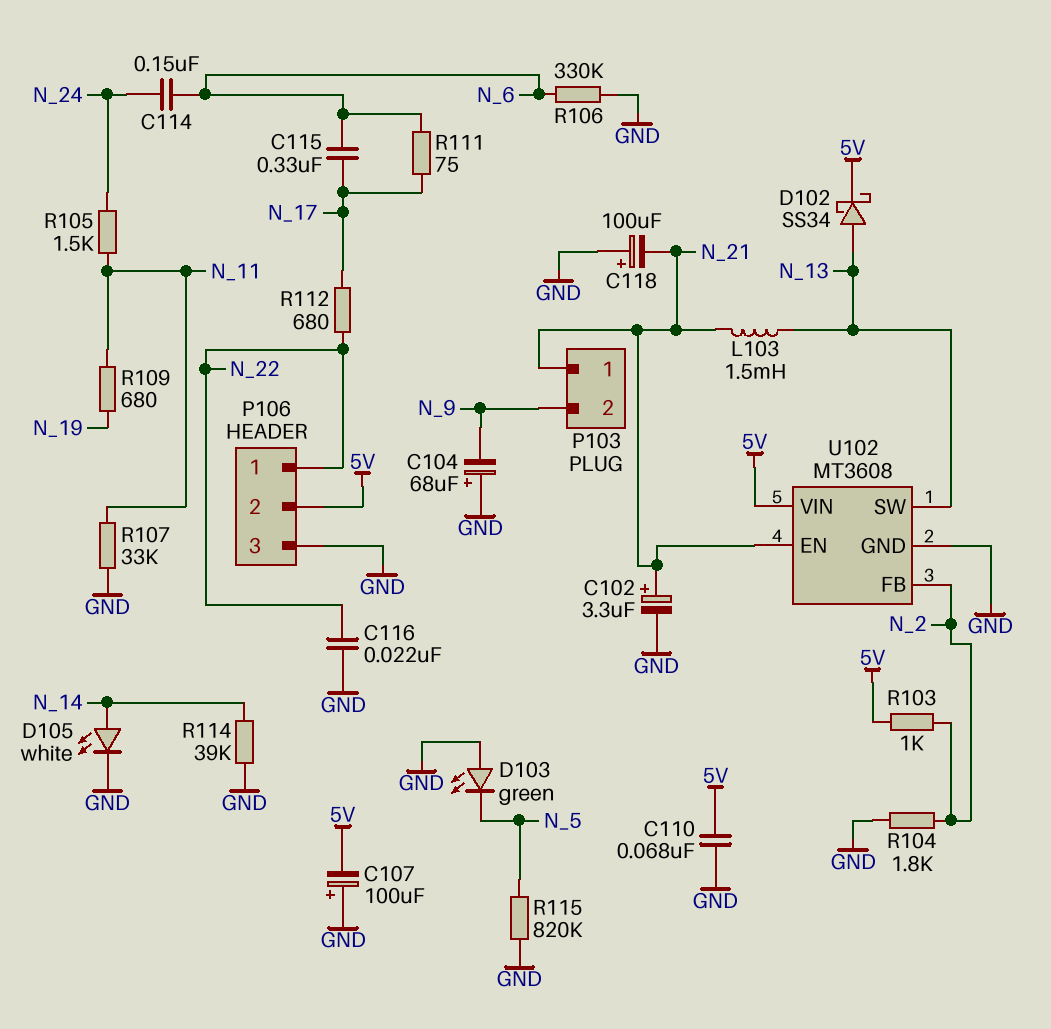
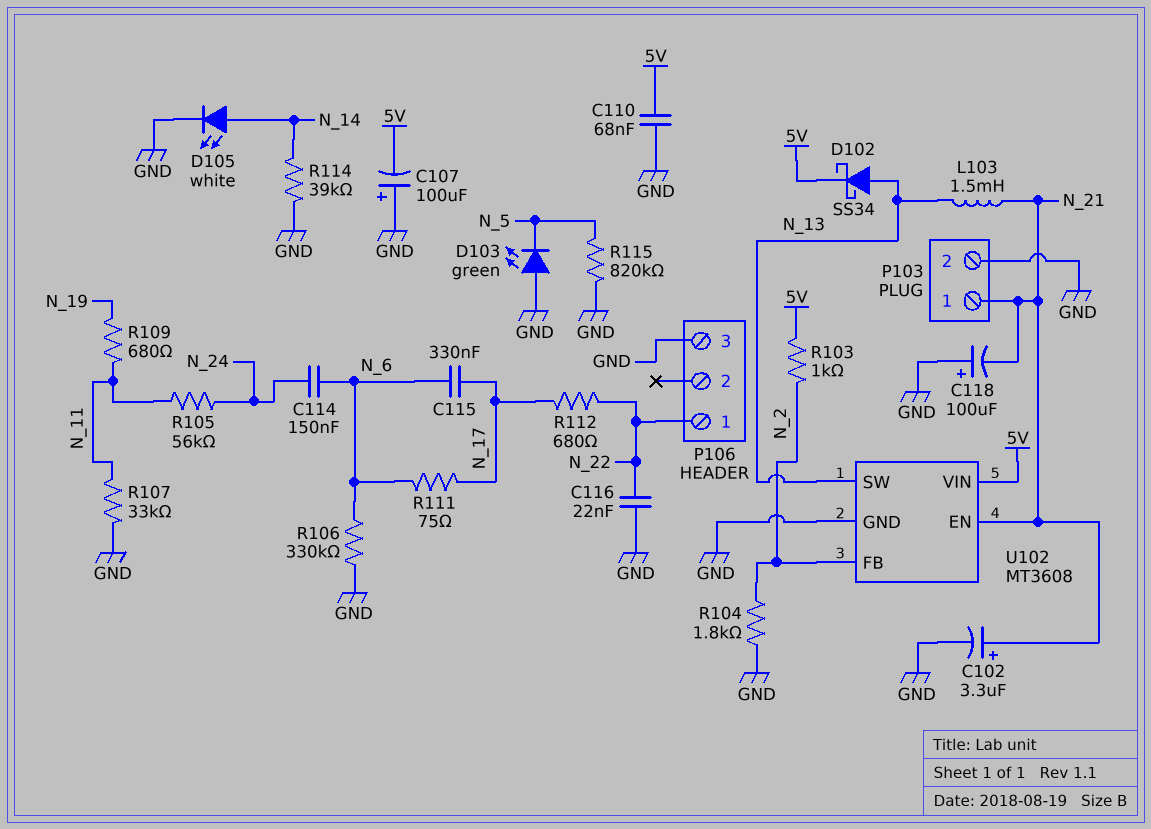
C104: 68uF (plus GND, minus N_9) -> none
P103 pin 2: N_9 -> GND
P106 pin 2: 5V -> none
R105: 1.5k (N_11, N_24) -> 56k (N_11, N_24)

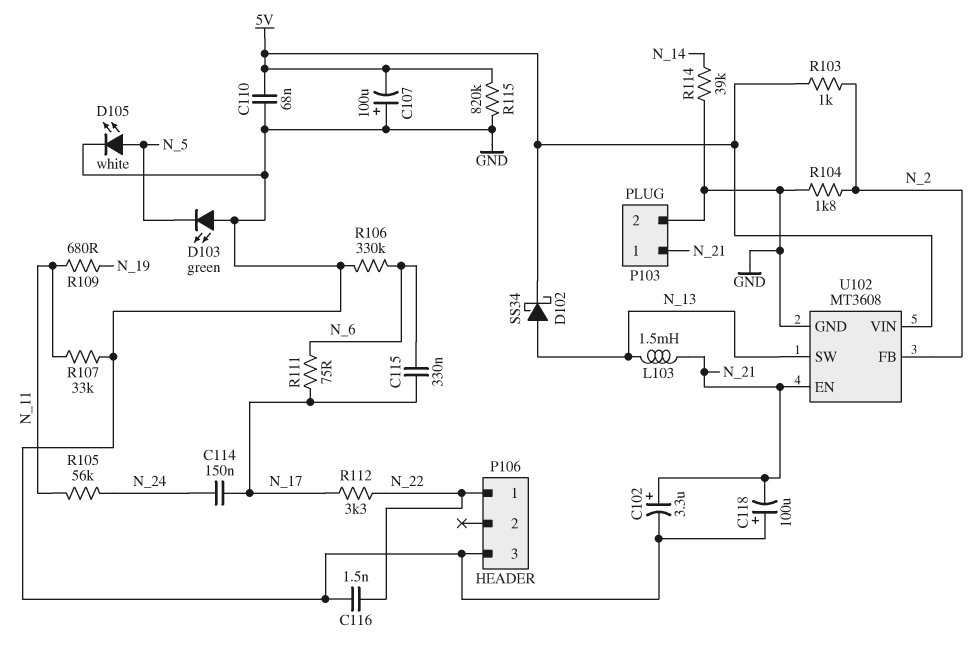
C114: 150nF (N_6, N_24) -> 150nF (N_17, N_24)
C116: 22nF (GND, N_22) -> 1.5nF (GND, N_22)
D105: LED white (A N_14, K GND) -> LED white (A N_5, K GND)
R112: 680 (N_17, N_22) -> 3.3k (N_17, N_22)
R115: 820k (GND, N_5) -> 820k (5V, GND)

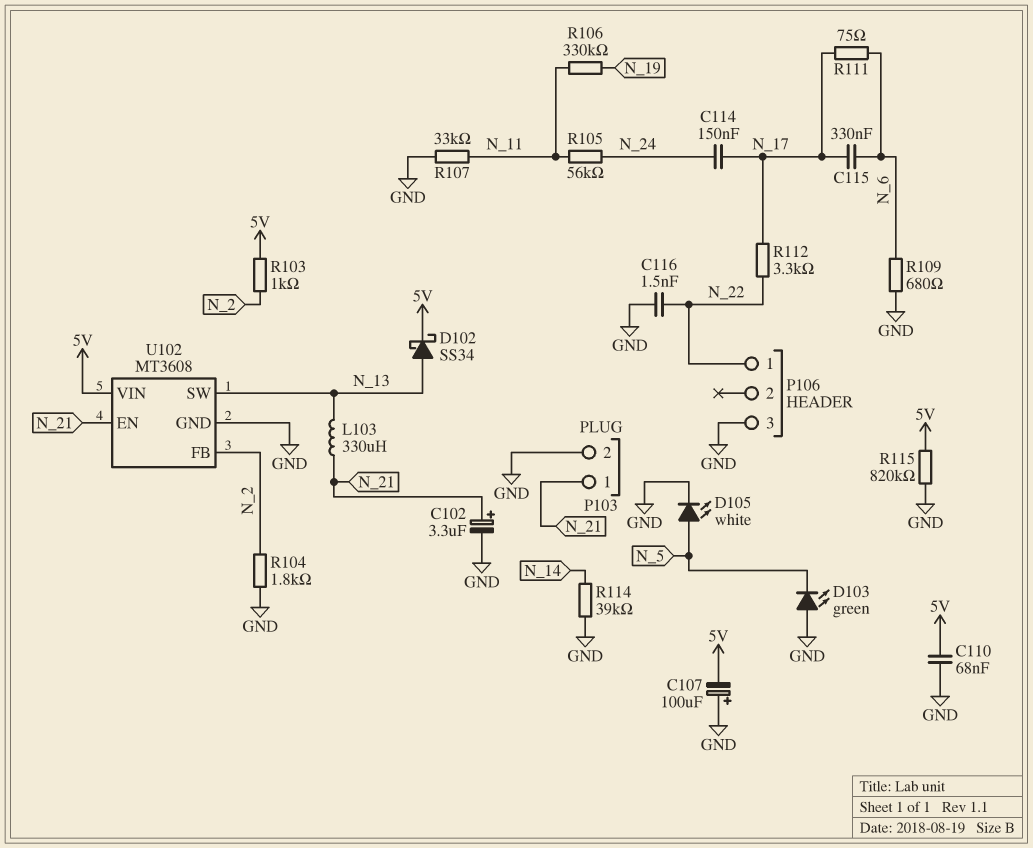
C118: 100uF (plus GND, minus N_21) -> none
L103: 1.5mH (N_13, N_21) -> 330uH (N_13, N_21)
R106: 330k (GND, N_6) -> 330k (N_11, N_19)
R109: 680 (N_11, N_19) -> 680 (GND, N_6)

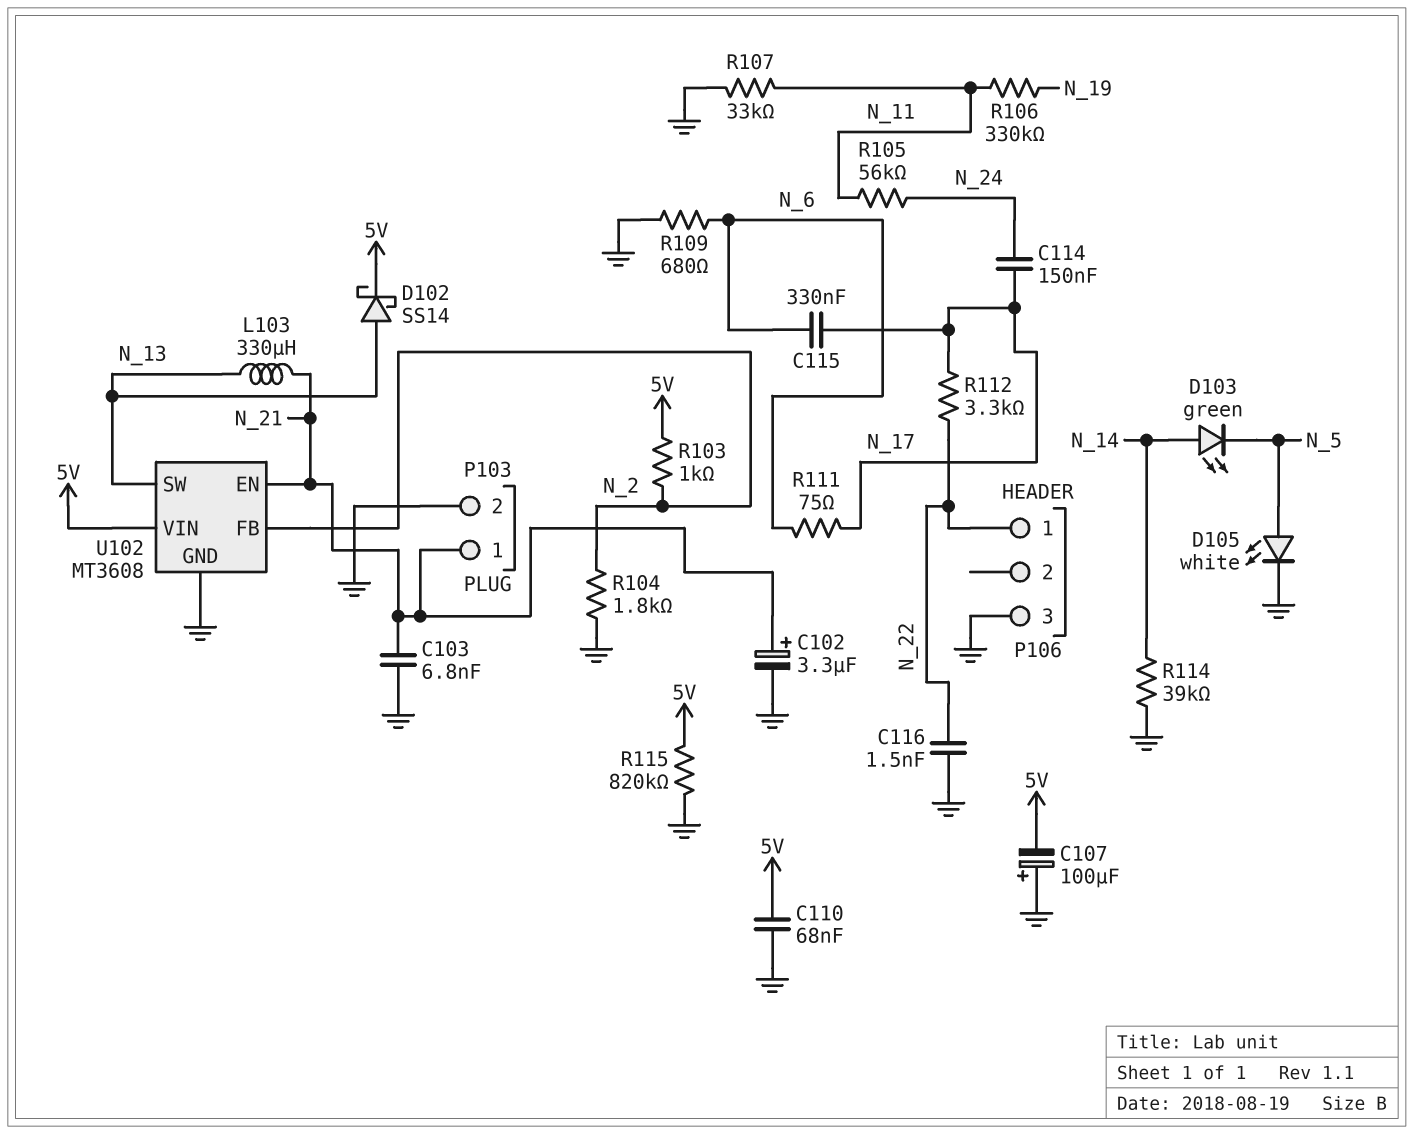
C103: none -> 6.8nF (GND, N_21)
D102: schottky SS34 (A N_13, K 5V) -> schottky SS14 (A N_13, K 5V)
D103: LED green (A GND, K N_5) -> LED green (A N_14, K N_5)

